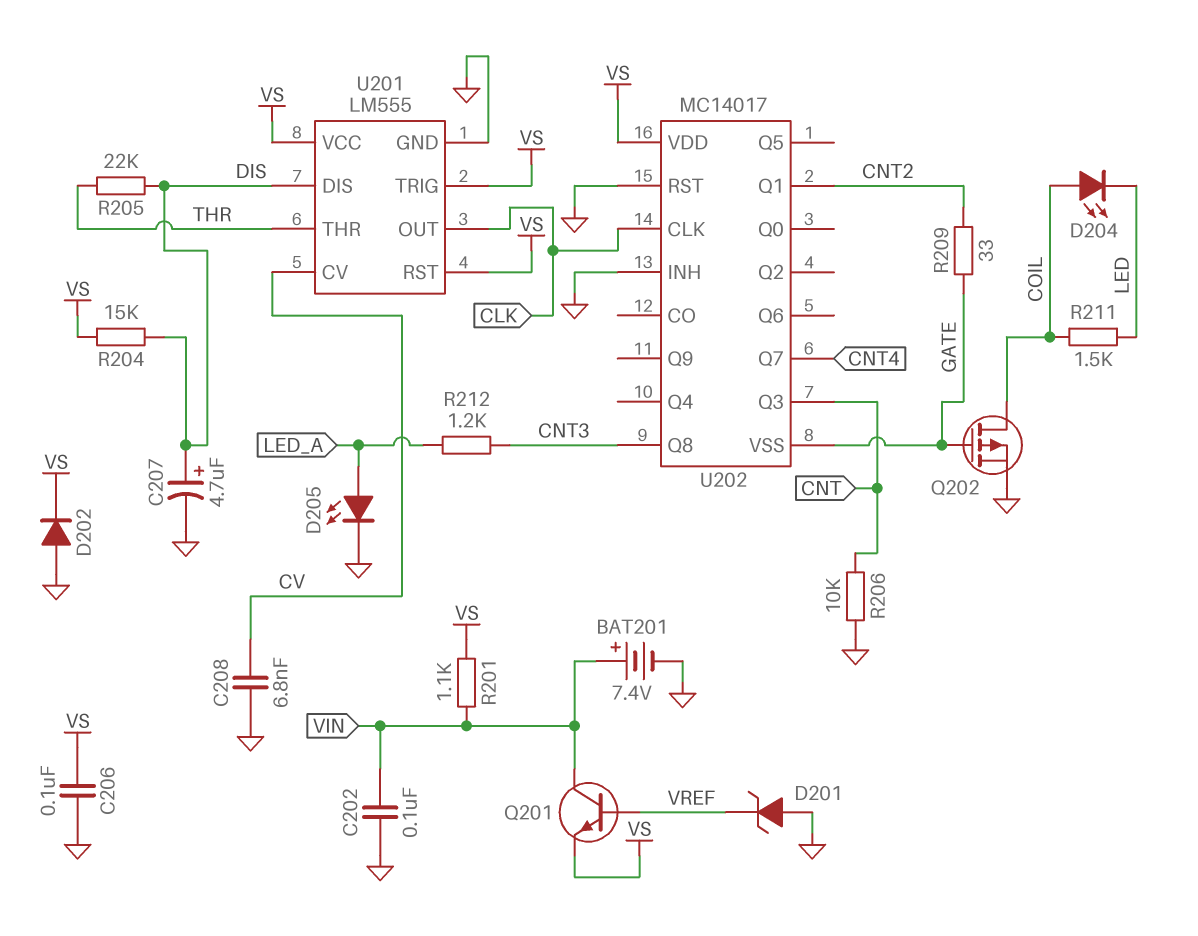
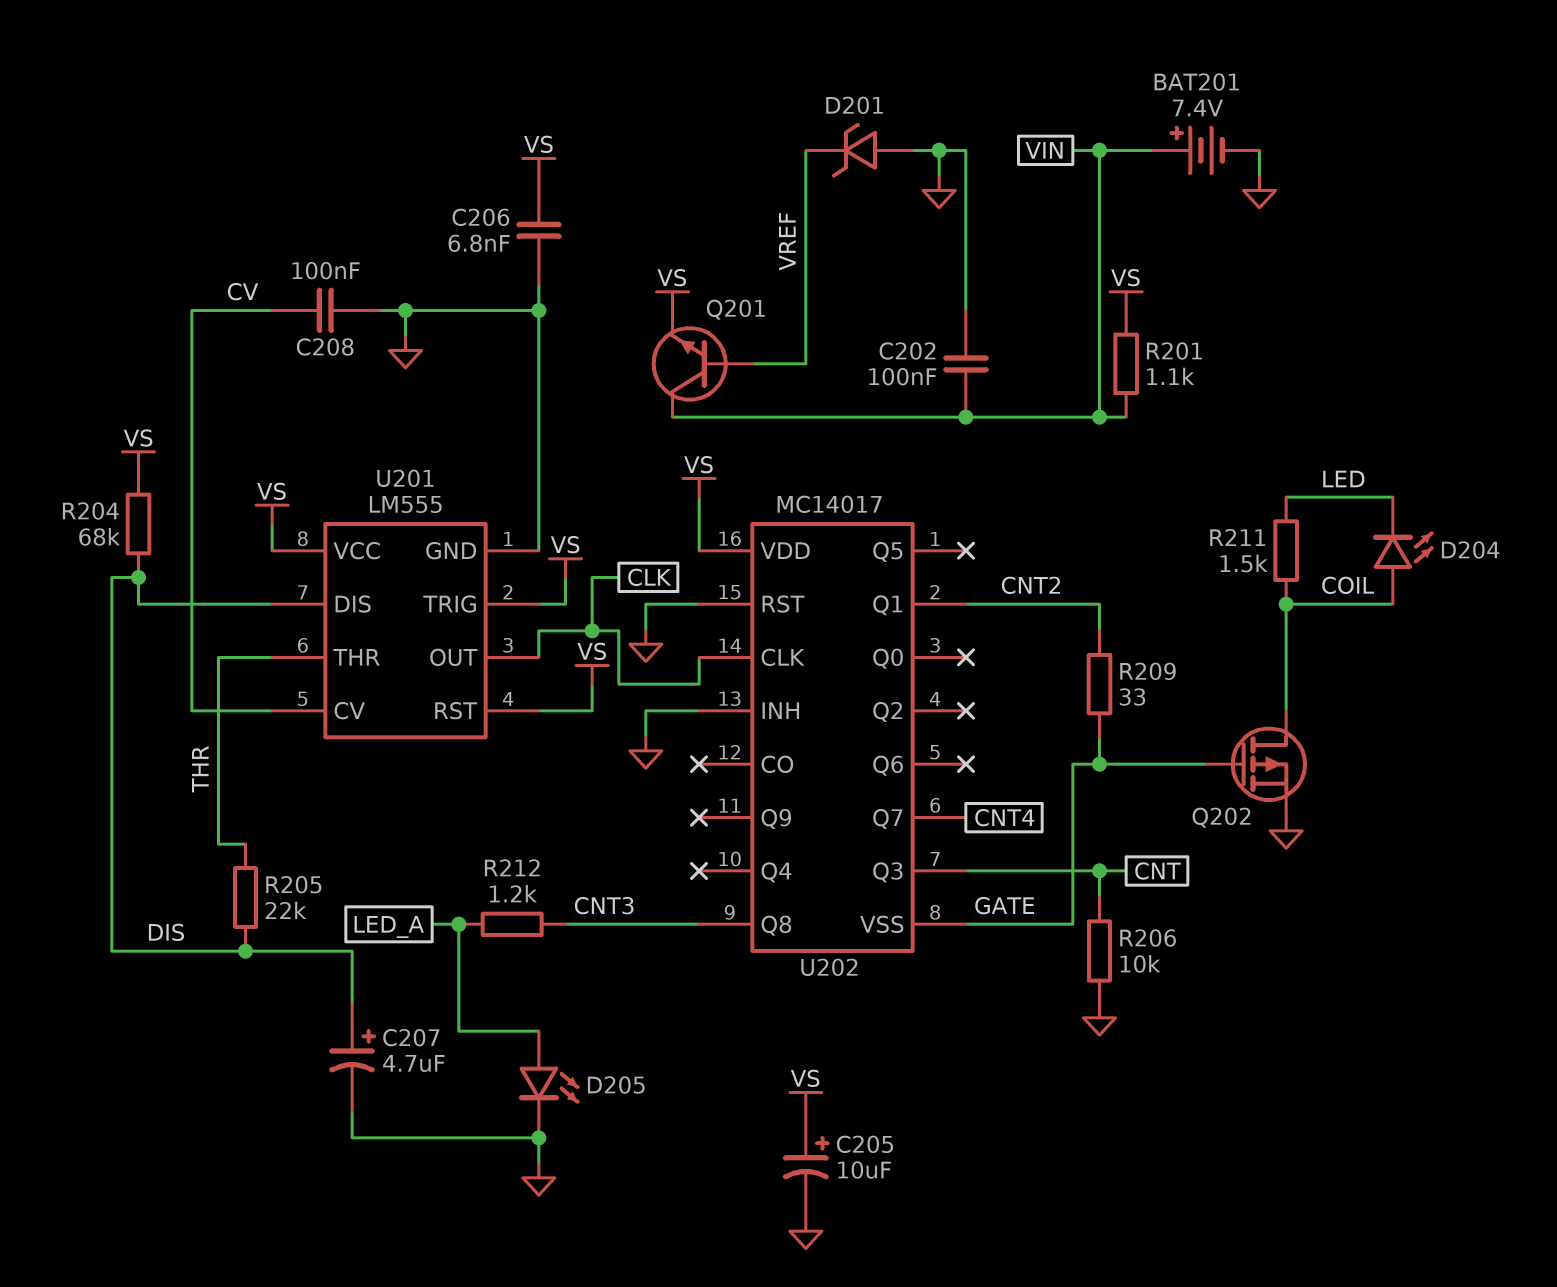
C205: none -> 10uF (plus VS, minus GND)
C206: 100nF (GND, VS) -> 6.8nF (GND, VS)
C208: 6.8nF (CV, GND) -> 100nF (CV, GND)
D202: diode (A GND, K VS) -> none
R204: 15k (DIS, VS) -> 68k (DIS, VS)

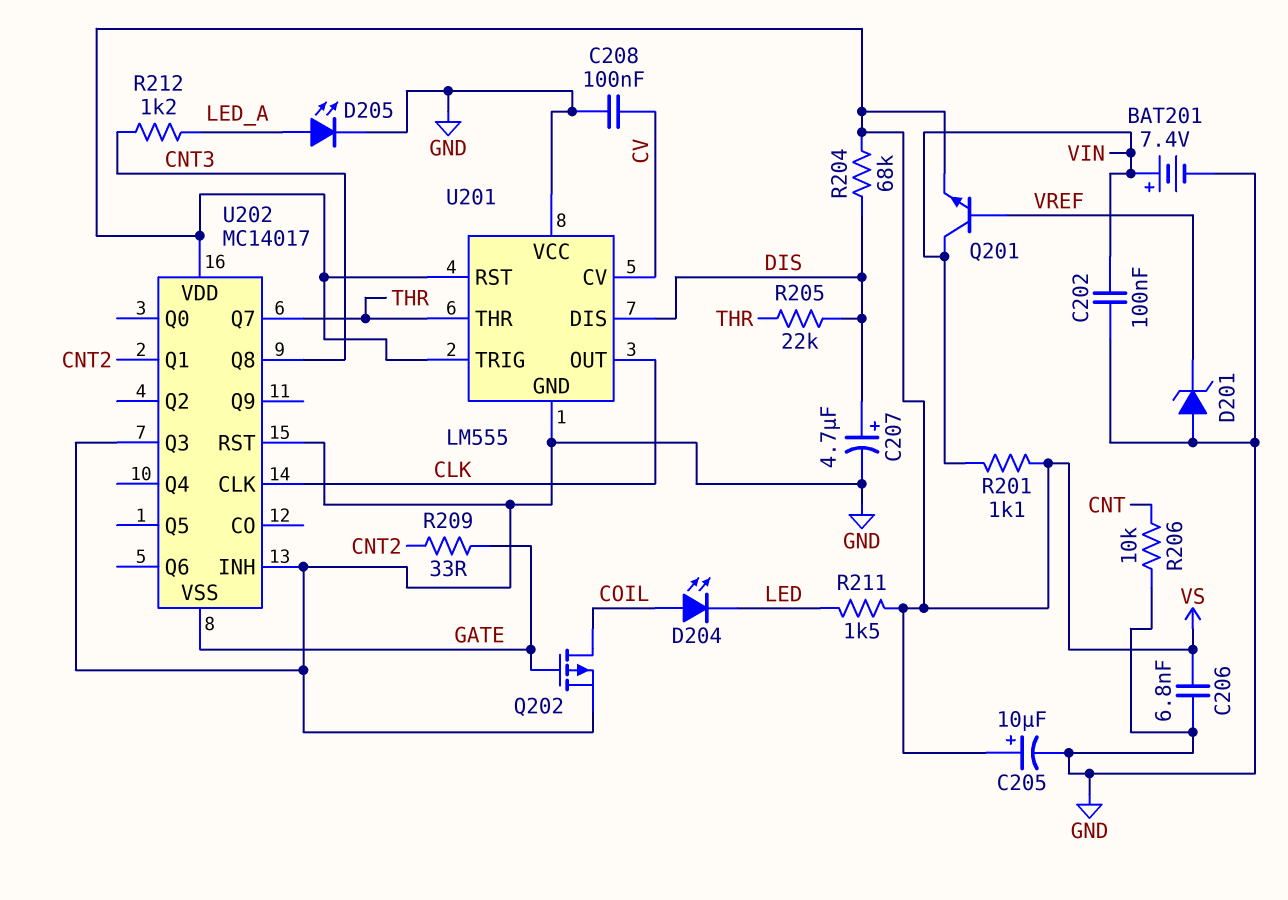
R211: 1.5k (COIL, LED) -> 1.5k (LED, VS)
U201 pin VCC: VS -> GND
U202 pin Q3: CNT -> GND
U202 pin Q7: CNT4 -> THR

